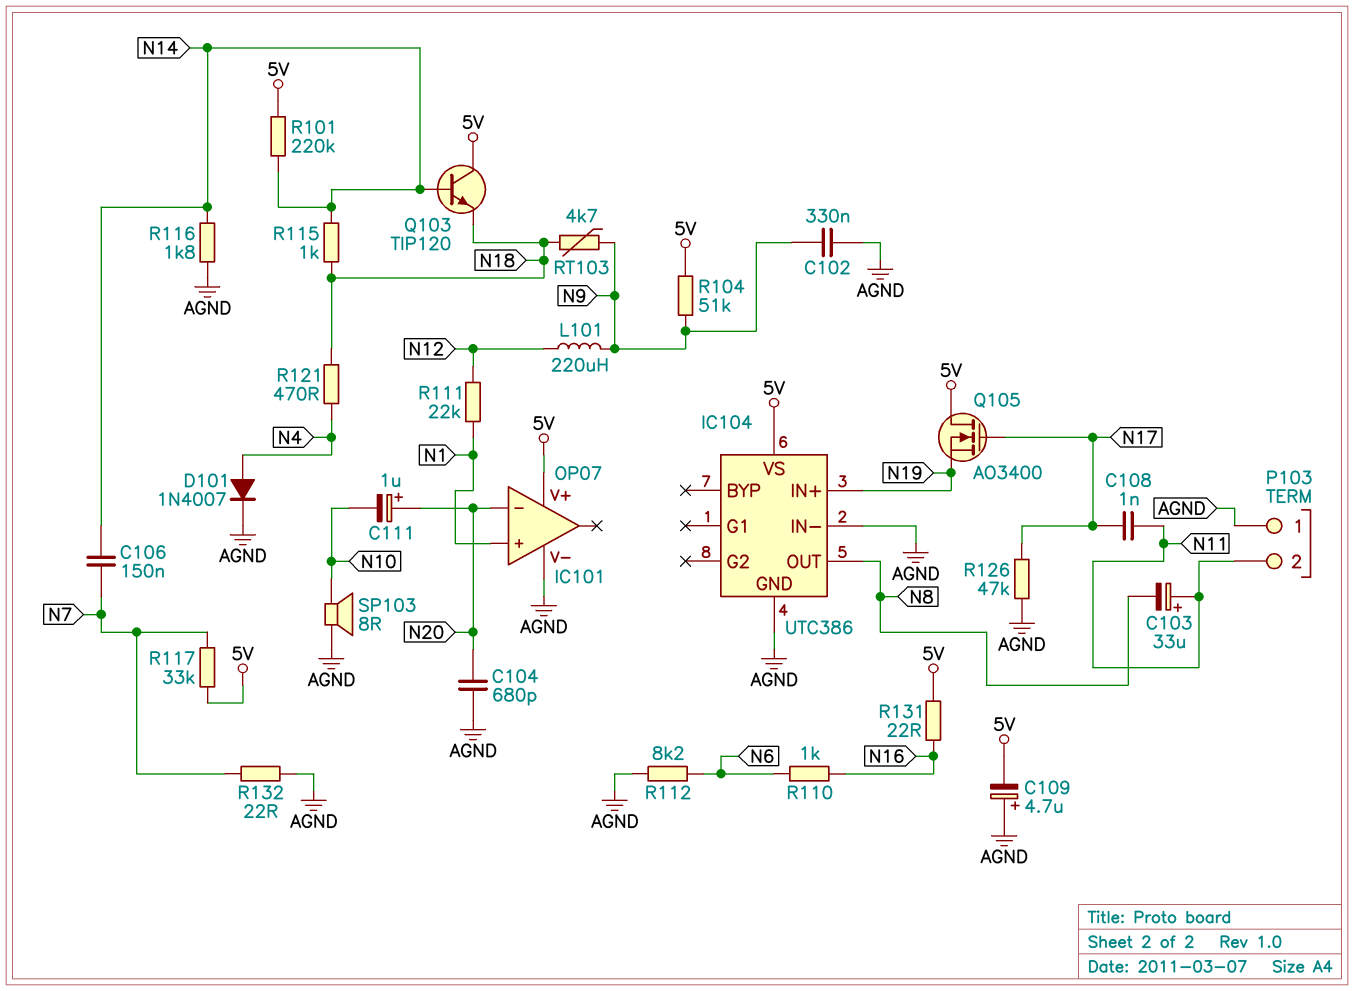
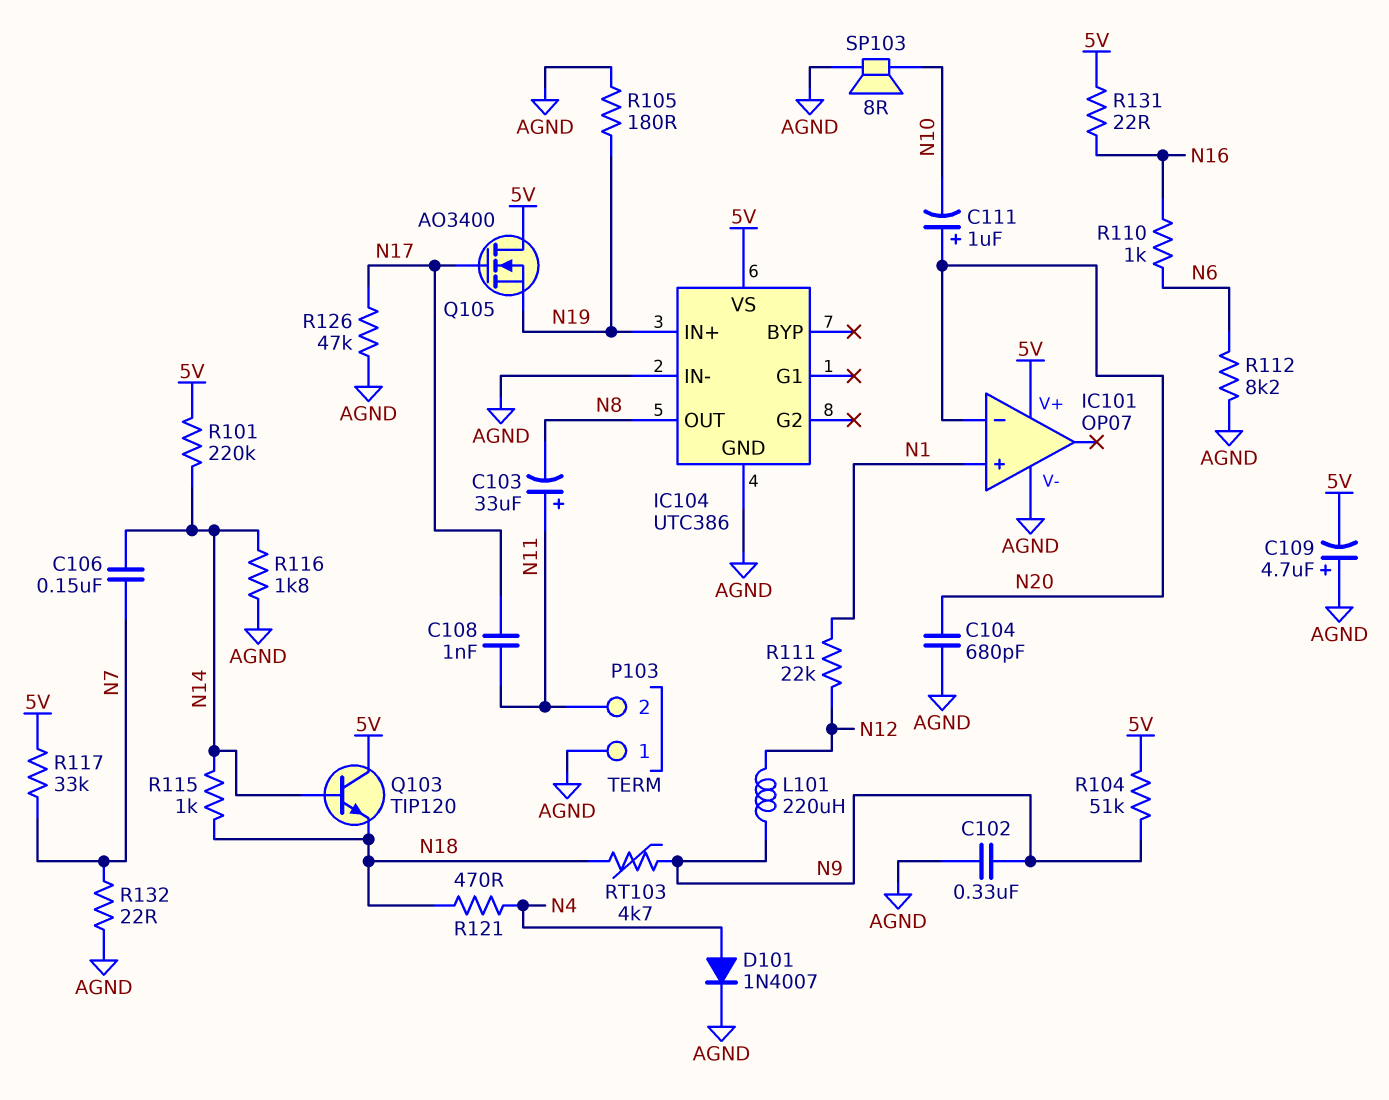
R105: none -> 180 (AGND, N19)

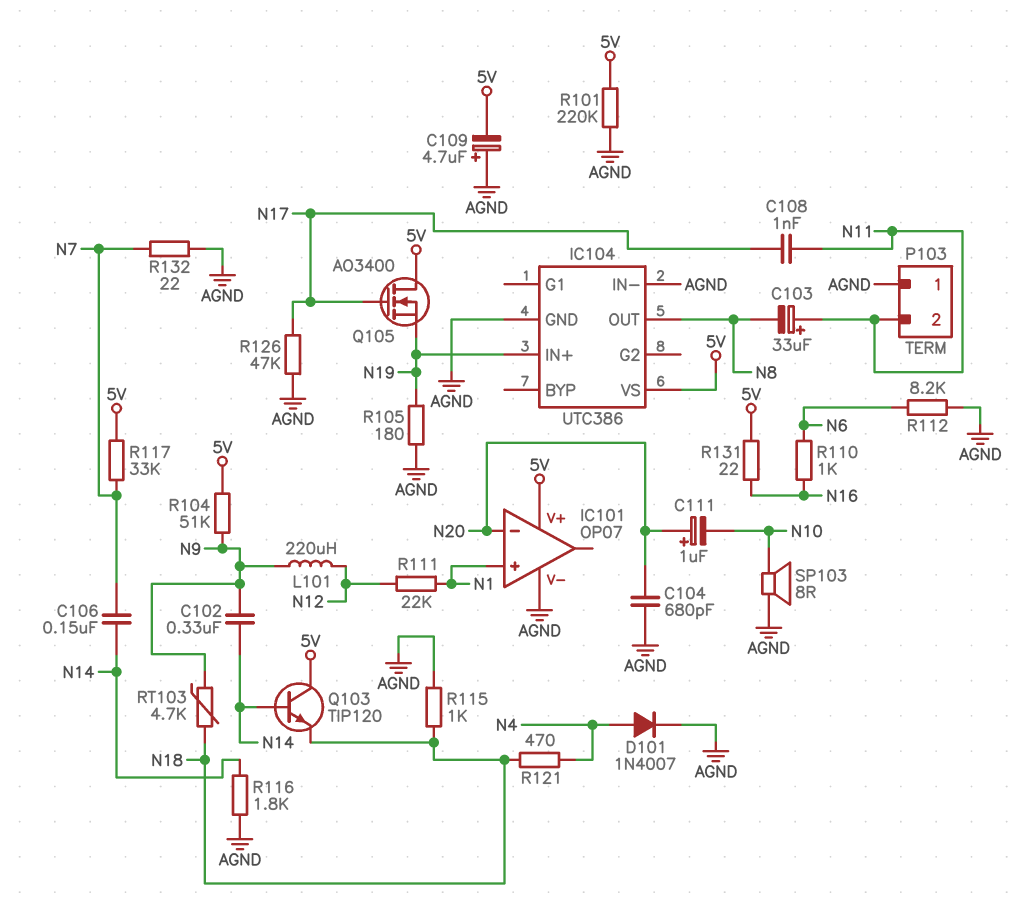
C102: 330nF (AGND, N9) -> 330nF (N9, N14)
R101: 220k (5V, N14) -> 220k (5V, AGND)
R115: 1k (N14, N18) -> 1k (AGND, N18)

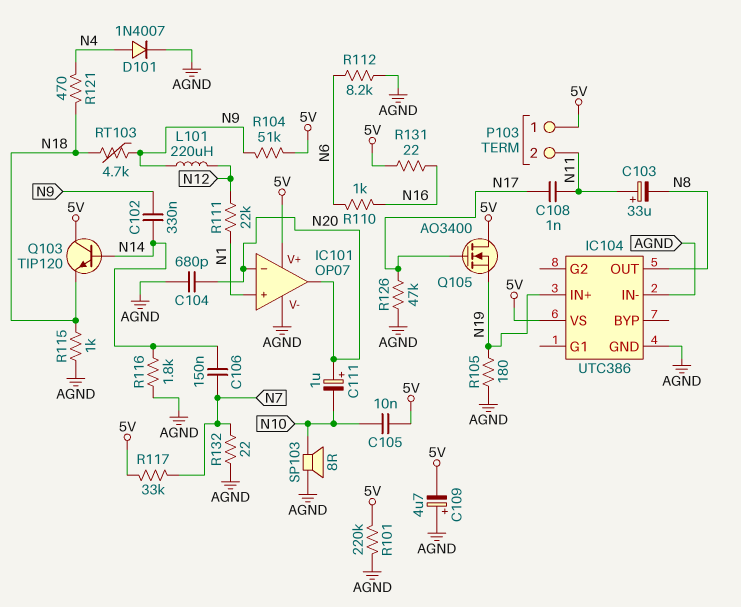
C105: none -> 10nF (5V, N10)
IC101 pin out: none -> N20
P103 pin 1: AGND -> 5V

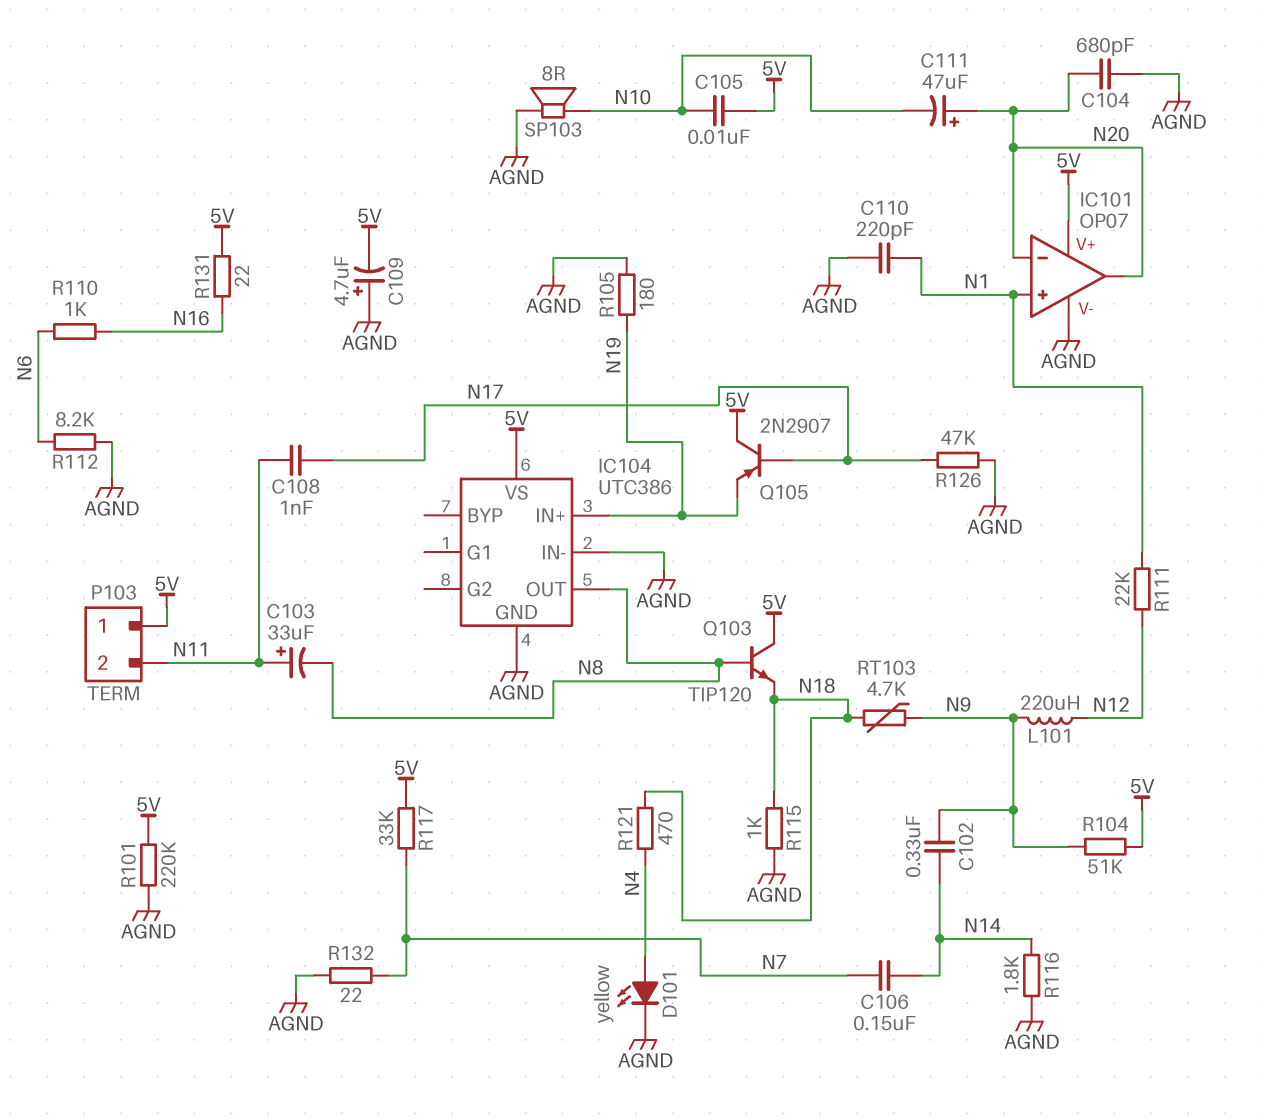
C110: none -> 220pF (AGND, N1)
C111: 1uF (plus N20, minus N10) -> 47uF (plus N20, minus N10)
D101: diode 1N4007 (A N4, K AGND) -> LED yellow (A N4, K AGND)
Q103: NPN TIP120 (B N14, C 5V, E N18) -> NPN TIP120 (B N8, C 5V, E N18)
Q105: NMOS AO3400 (G N17, D 5V, S N19) -> PNP 2N2907 (B N17, C 5V, E N19)

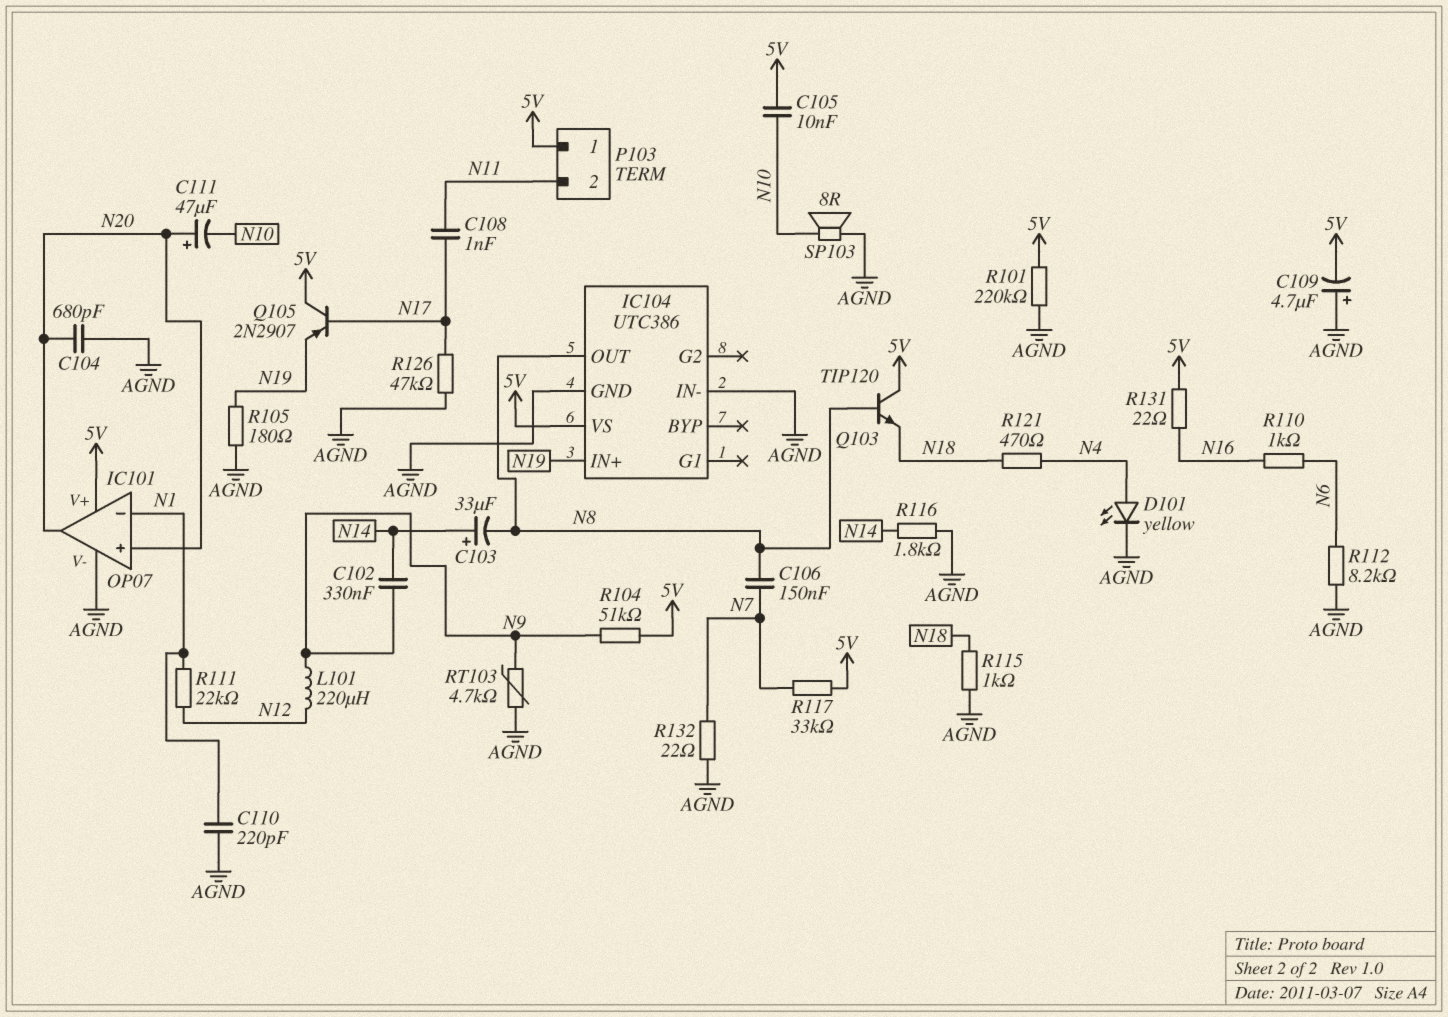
C103: 33uF (plus N11, minus N8) -> 33uF (plus N14, minus N8)
C106: 150nF (N7, N14) -> 150nF (N7, N8)
IC101 pin in+: N1 -> N20
IC101 pin in-: N20 -> N1
RT103: 4.7k (N9, N18) -> 4.7k (AGND, N9)

